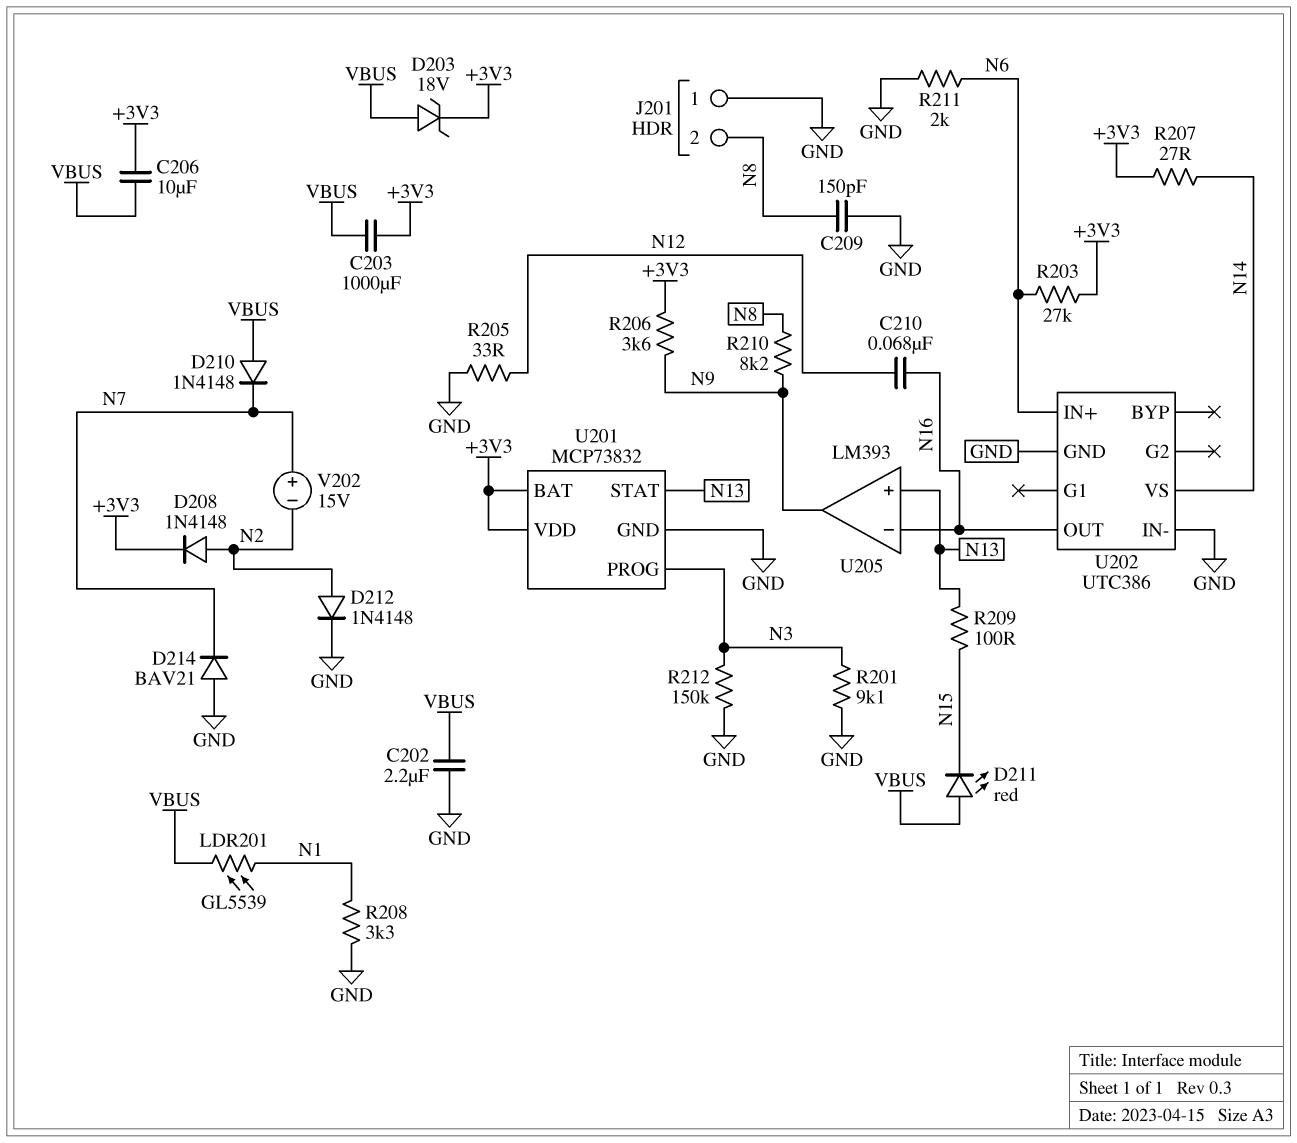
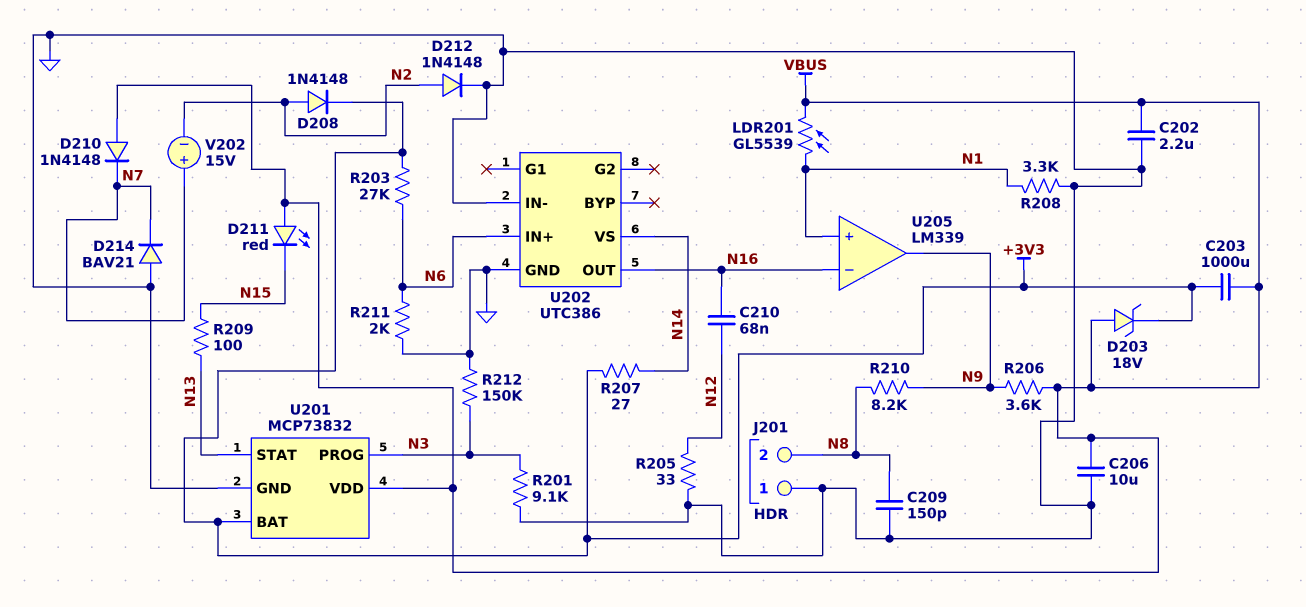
C206: 10uF (+3V3, VBUS) -> 10uF (GND, VBUS)
R206: 3.6k (+3V3, N9) -> 3.6k (N9, VBUS)
U201 pin VDD: +3V3 -> VBUS
U205: LM393 -> LM339
U205 pin in+: N13 -> N1

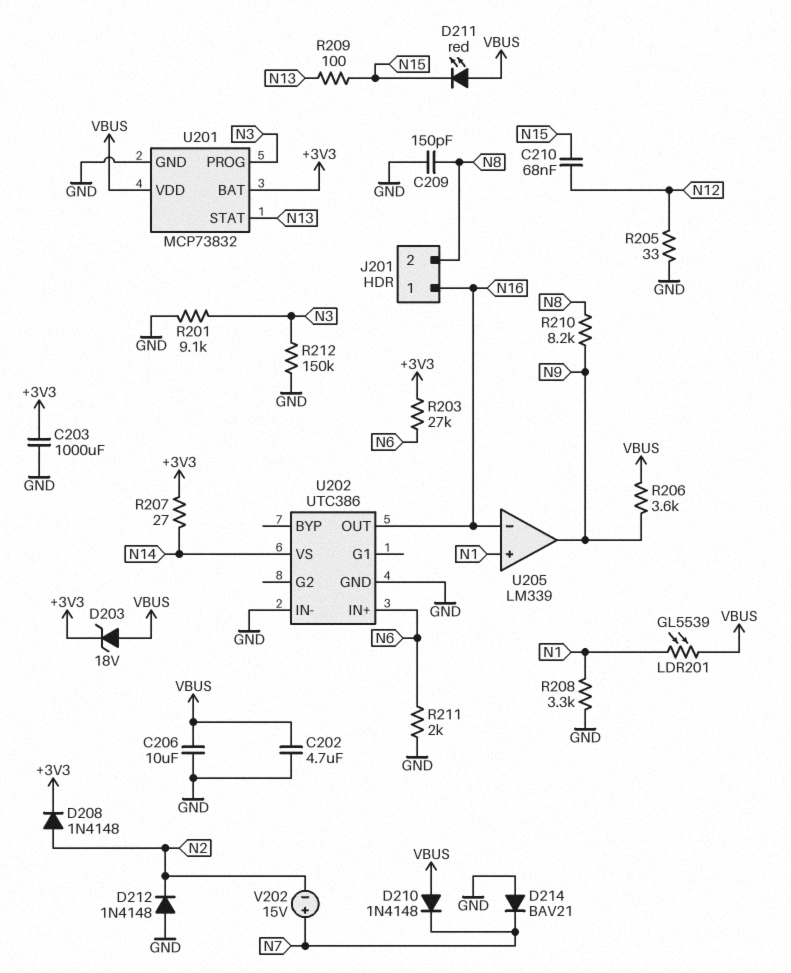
C202: 2.2uF (GND, VBUS) -> 4.7uF (GND, VBUS)
C203: 1000uF (+3V3, VBUS) -> 1000uF (+3V3, GND)
C210: 68nF (N12, N16) -> 68nF (N12, N15)
D212: diode 1N4148 (A N2, K GND) -> diode 1N4148 (A GND, K N2)
J201 pin 1: GND -> N16

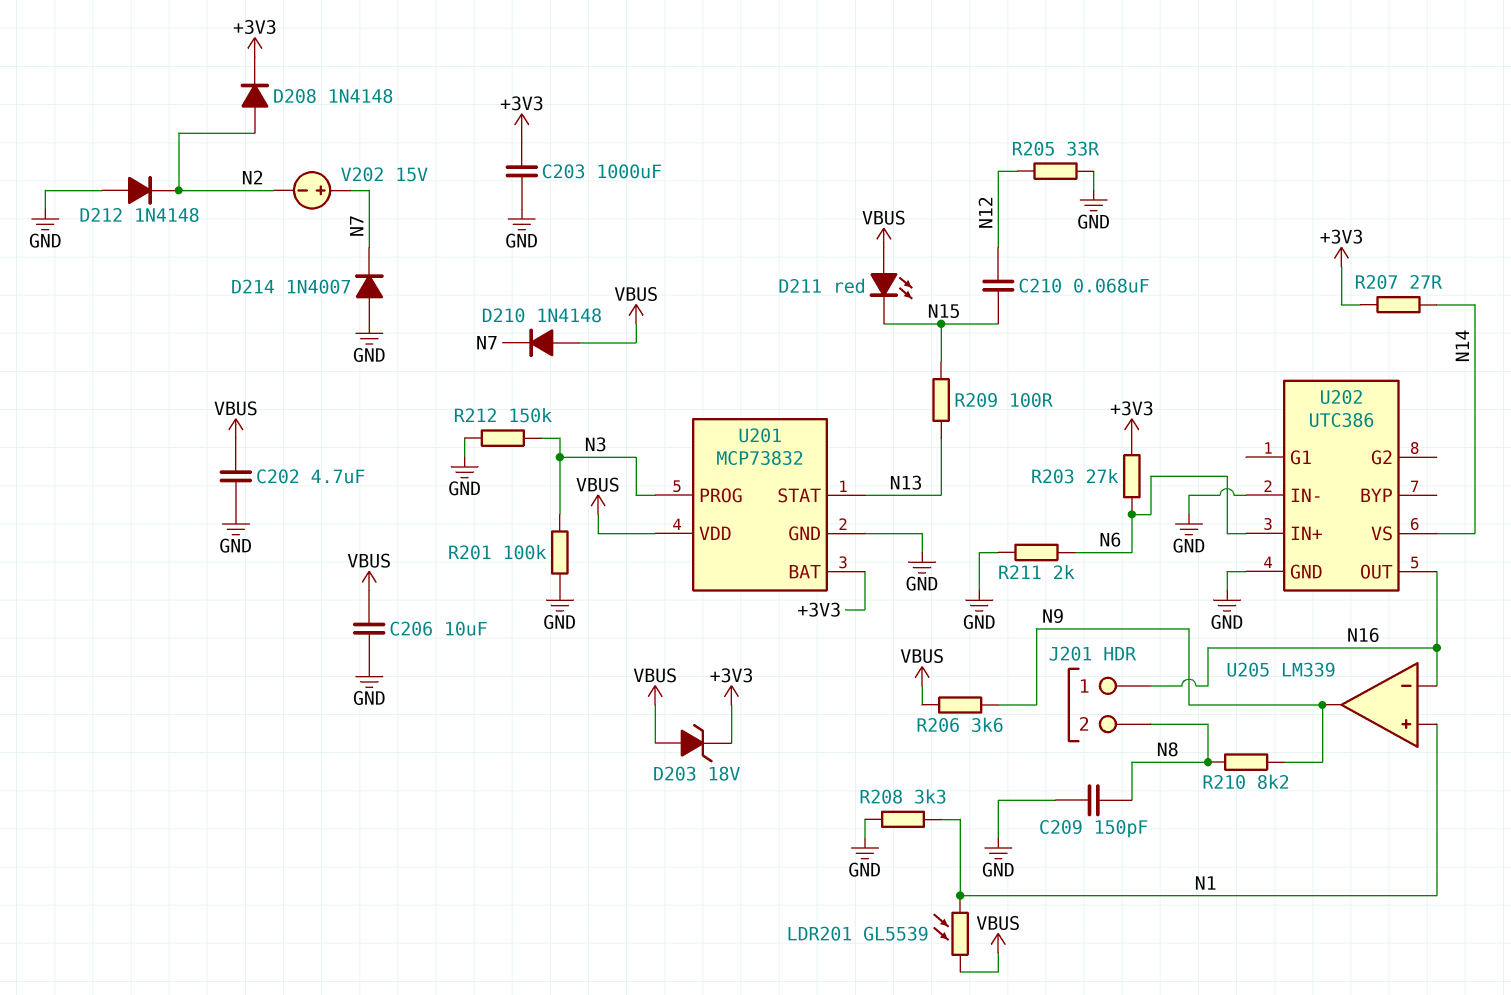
D214: diode BAV21 (A GND, K N7) -> diode 1N4007 (A GND, K N7)
R201: 9.1k (GND, N3) -> 100k (GND, N3)

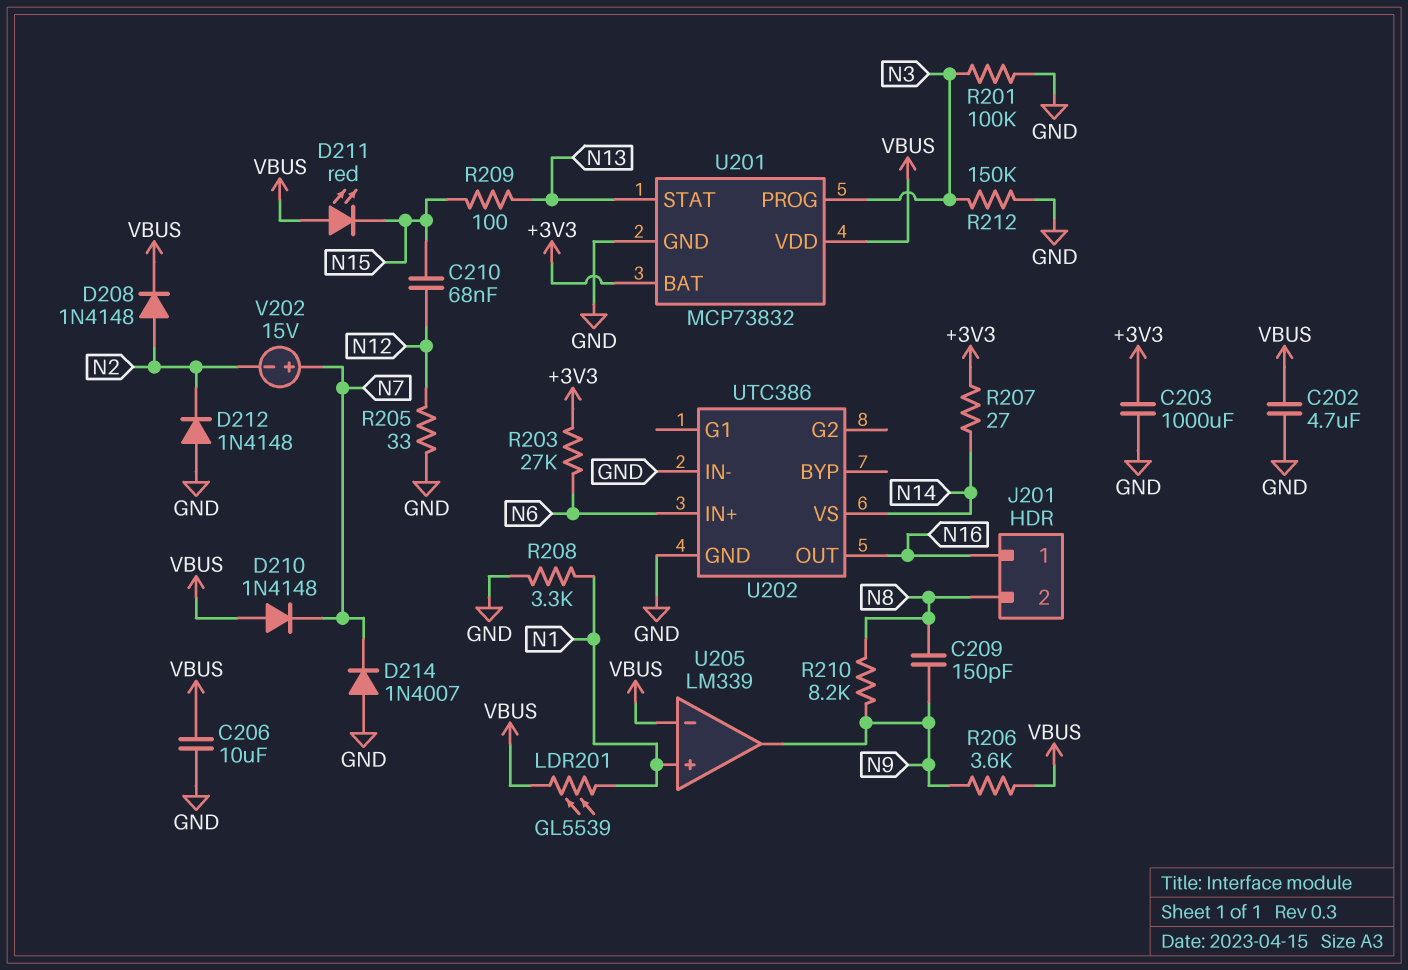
C209: 150pF (GND, N8) -> 150pF (N8, N9)
D203: zener 18V (A VBUS, K +3V3) -> none
D208: diode 1N4148 (A N2, K +3V3) -> diode 1N4148 (A N2, K VBUS)
R211: 2k (GND, N6) -> none
U205 pin in-: N16 -> VBUS

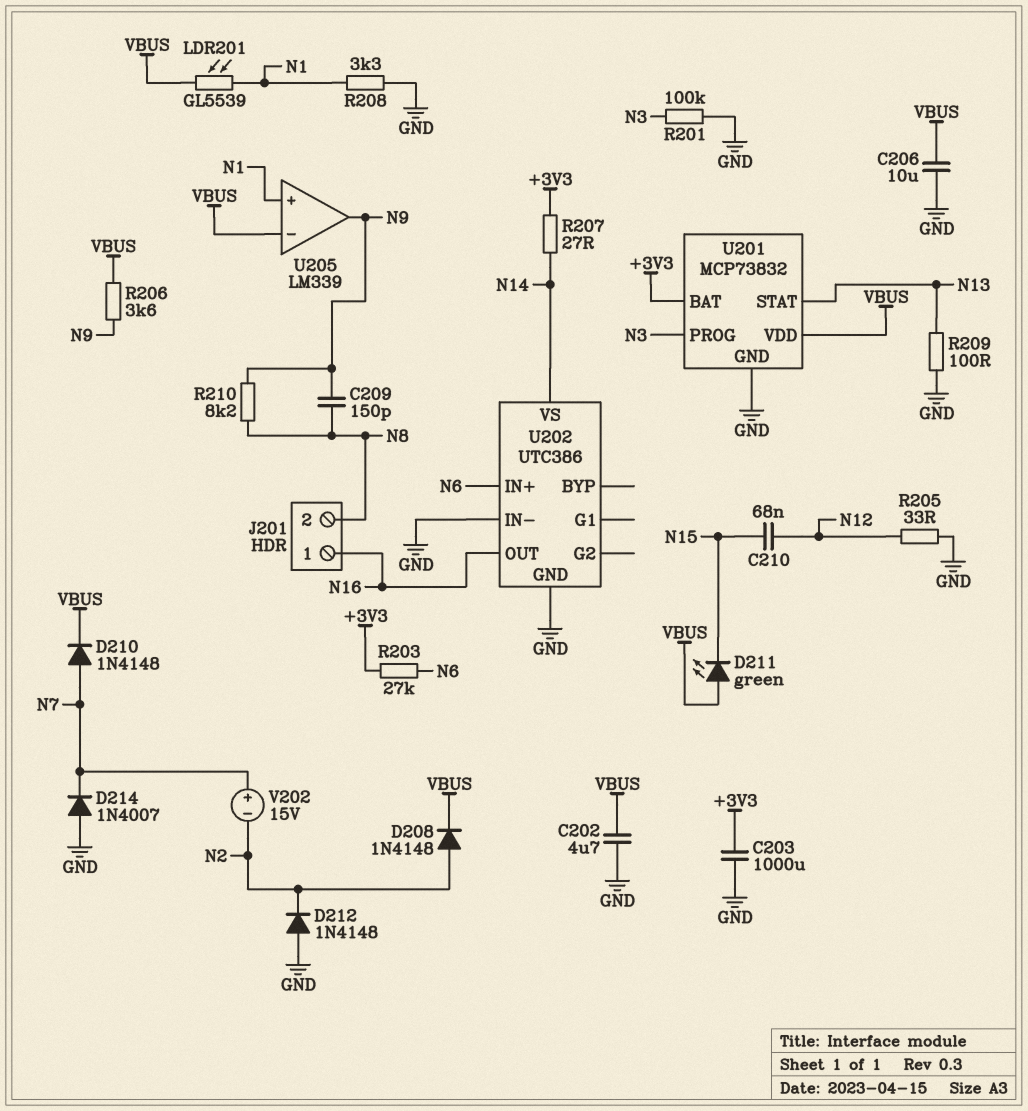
D210: diode 1N4148 (A VBUS, K N7) -> diode 1N4148 (A N7, K VBUS)
D211: LED red (A VBUS, K N15) -> LED green (A VBUS, K N15)
R209: 100 (N13, N15) -> 100 (GND, N13)
R212: 150k (GND, N3) -> none

